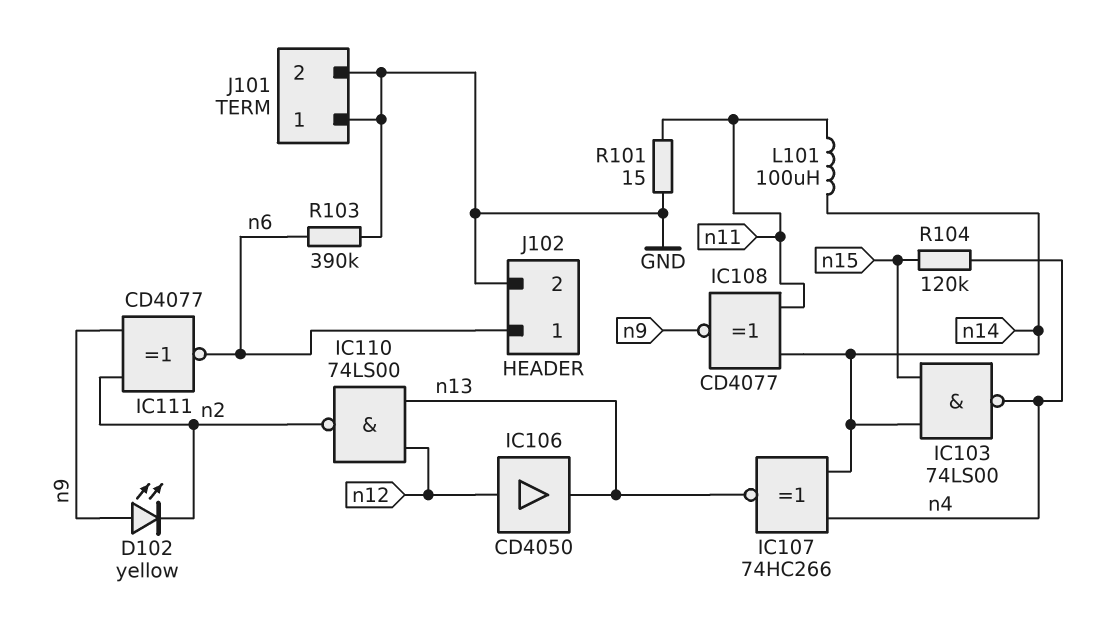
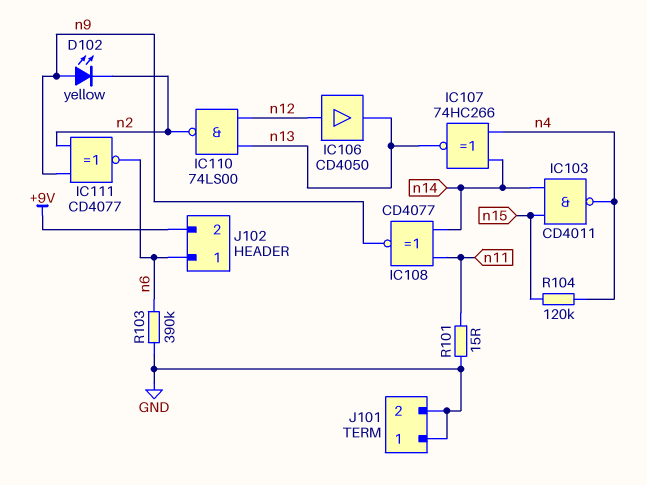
IC103: NAND 74LS00 (in n14, in n15, out n4) -> NAND CD4011 (in n14, in n15, out n4)
J102 pin 2: GND -> +9V
L101: 100uH (n11, n14) -> none

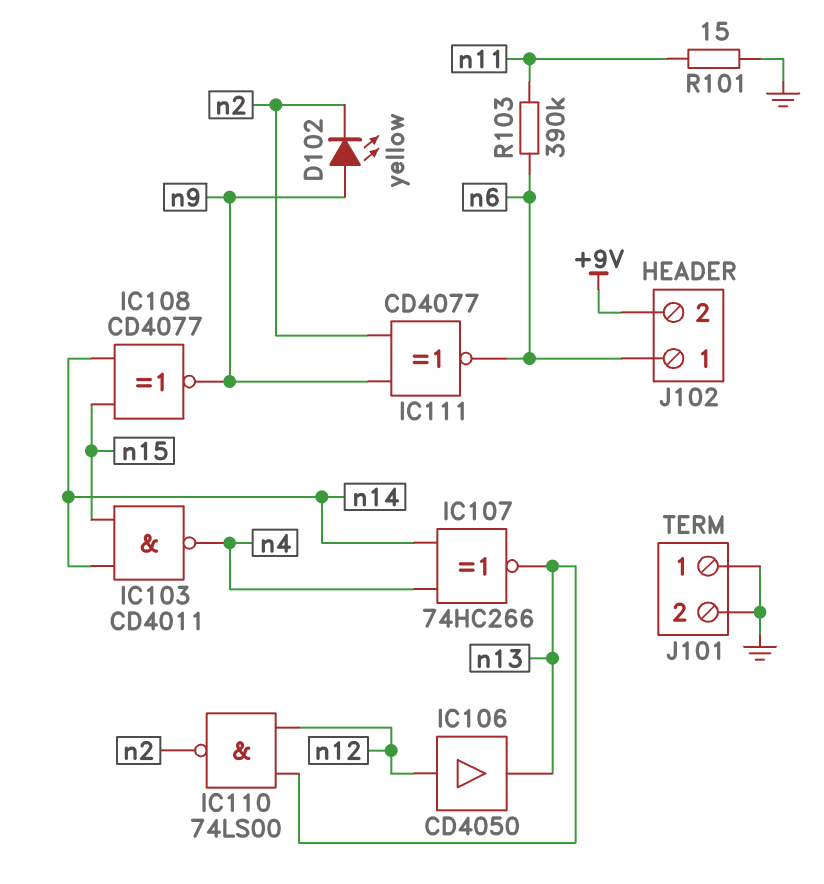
IC108: XNOR CD4077 (in n11, in n14, out n9) -> XNOR CD4077 (in n14, in n15, out n9)
R103: 390k (GND, n6) -> 390k (n6, n11)
R104: 120k (n4, n15) -> none

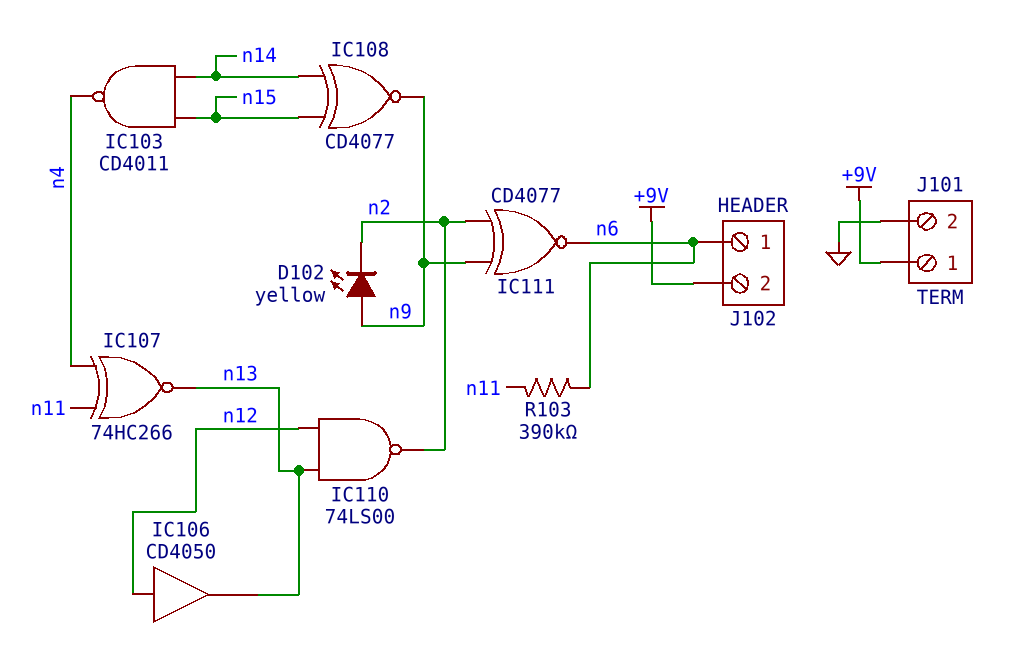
IC107: XNOR 74HC266 (in n4, in n14, out n13) -> XNOR 74HC266 (in n4, in n11, out n13)
J101 pin 1: GND -> +9V
R101: 15 (GND, n11) -> none

